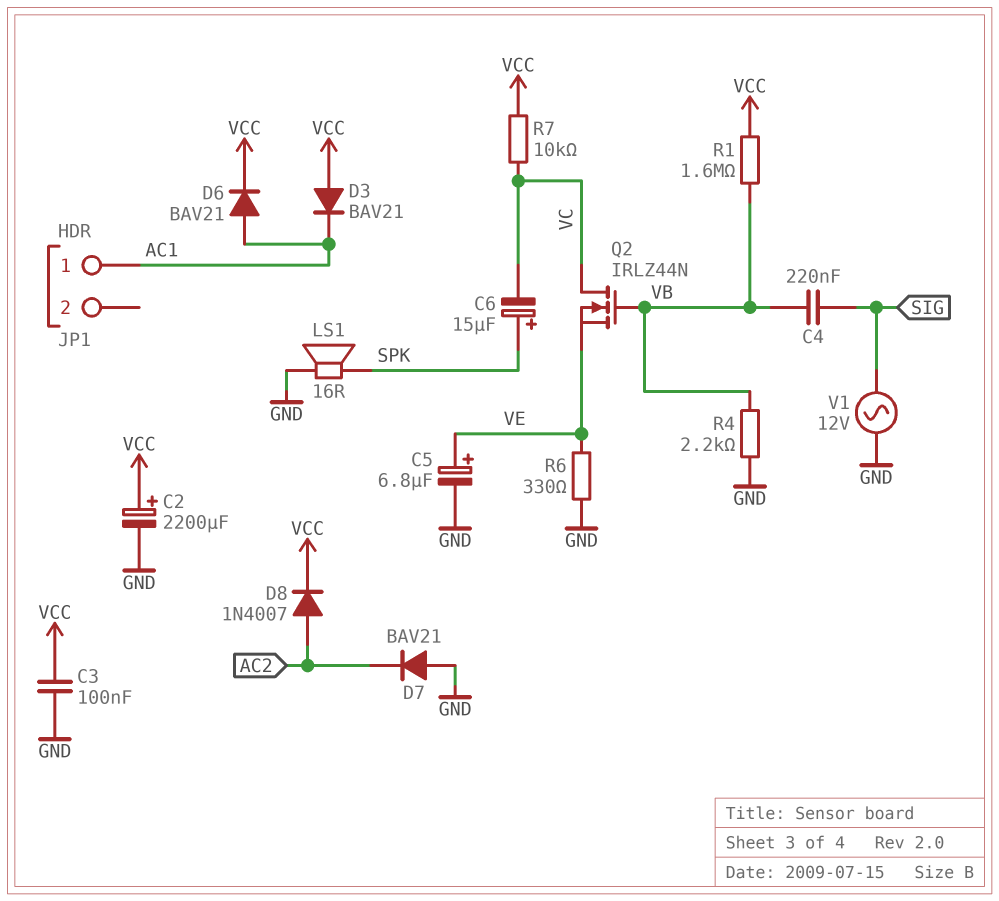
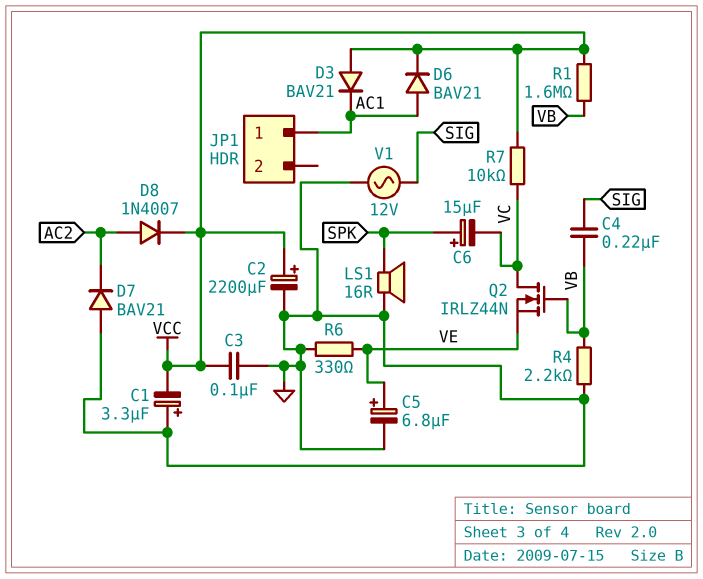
C1: none -> 3.3uF (plus GND, minus VCC)

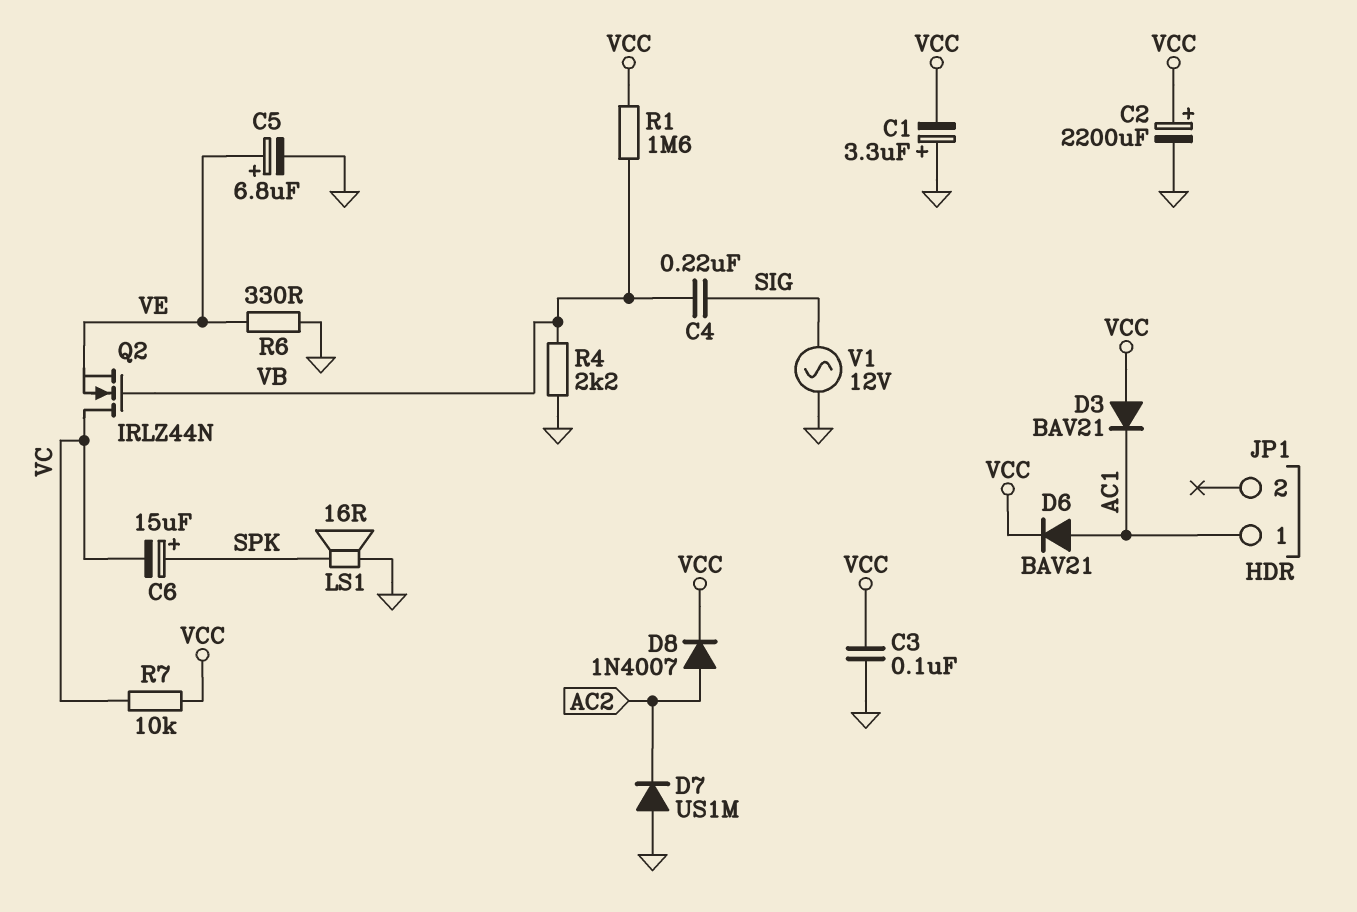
D7: diode BAV21 (A GND, K AC2) -> diode US1M (A GND, K AC2)

